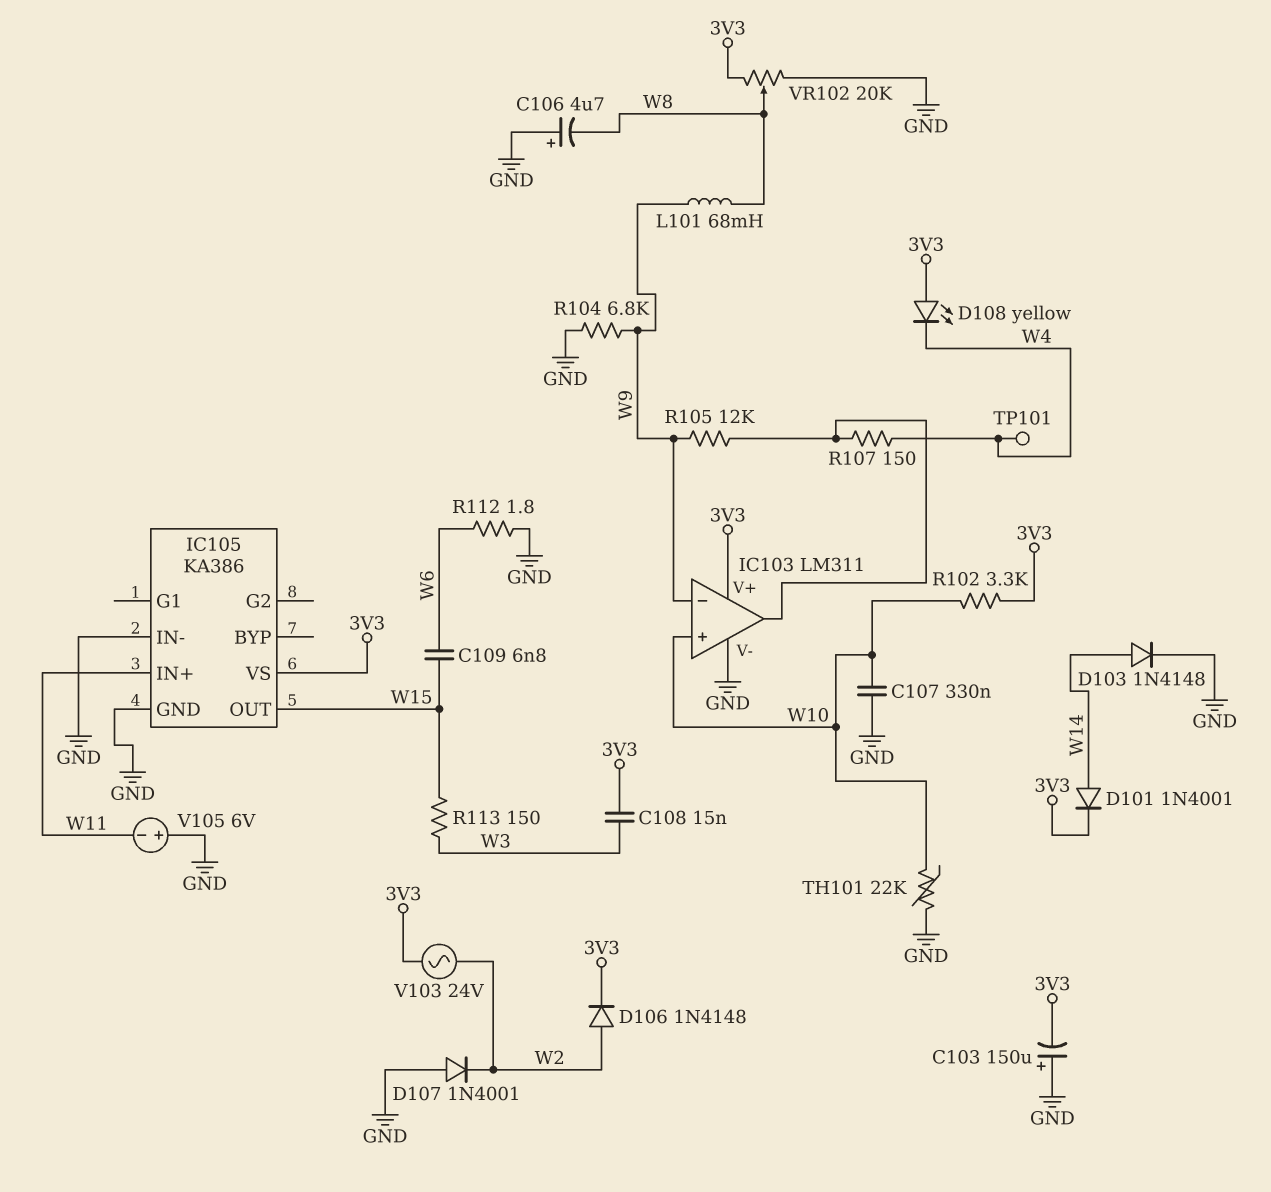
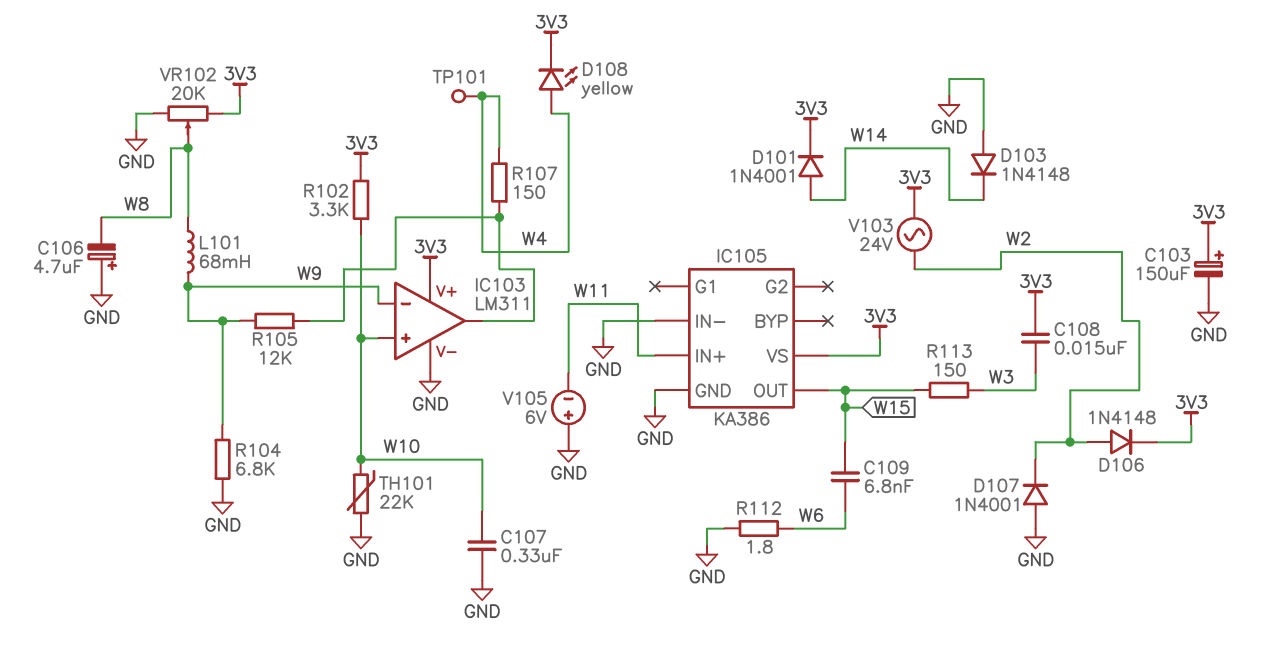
C103: 150uF (plus GND, minus 3V3) -> 150uF (plus 3V3, minus GND)
D103: diode 1N4148 (A W14, K GND) -> diode 1N4148 (A GND, K W14)
D108: LED yellow (A 3V3, K W4) -> LED yellow (A W4, K 3V3)

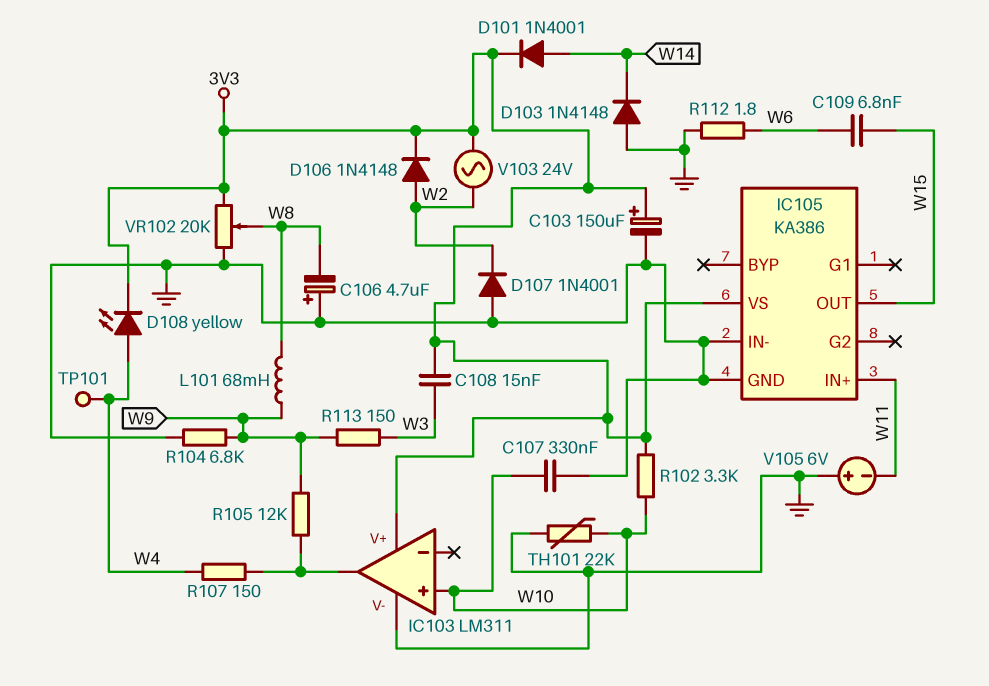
IC103 pin in-: W9 -> none
R113: 150 (W3, W15) -> 150 (W3, W9)

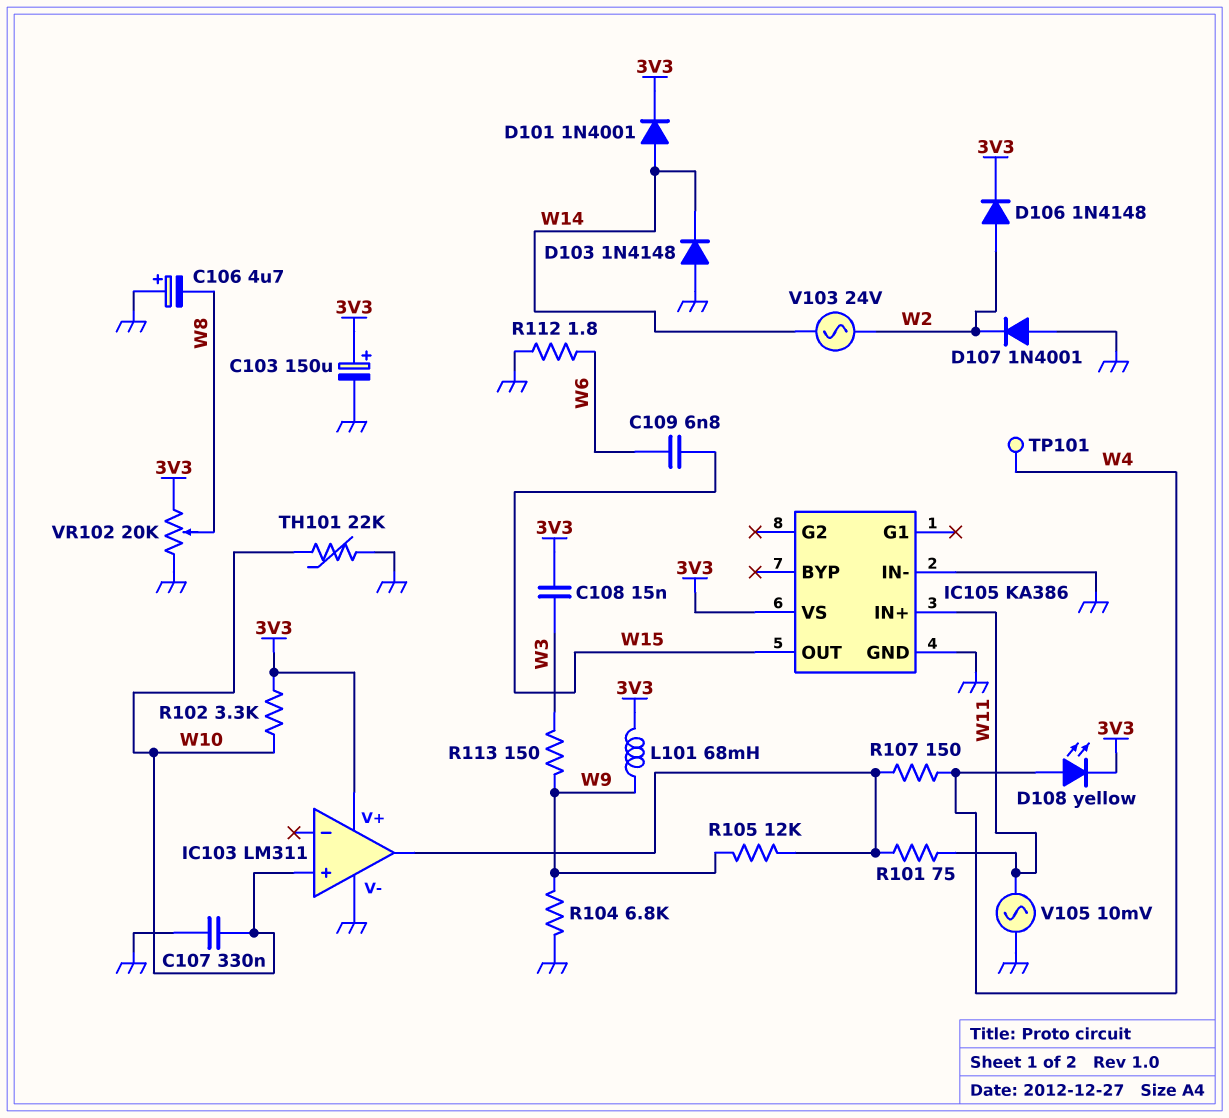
L101: 68mH (W8, W9) -> 68mH (3V3, W9)
R101: none -> 75 (IC103/out, W11)
V103: AC 24V (3V3, W2) -> AC 24V (W2, W14)
V105: 6V (plus GND, minus W11) -> AC 10mV (GND, W11)

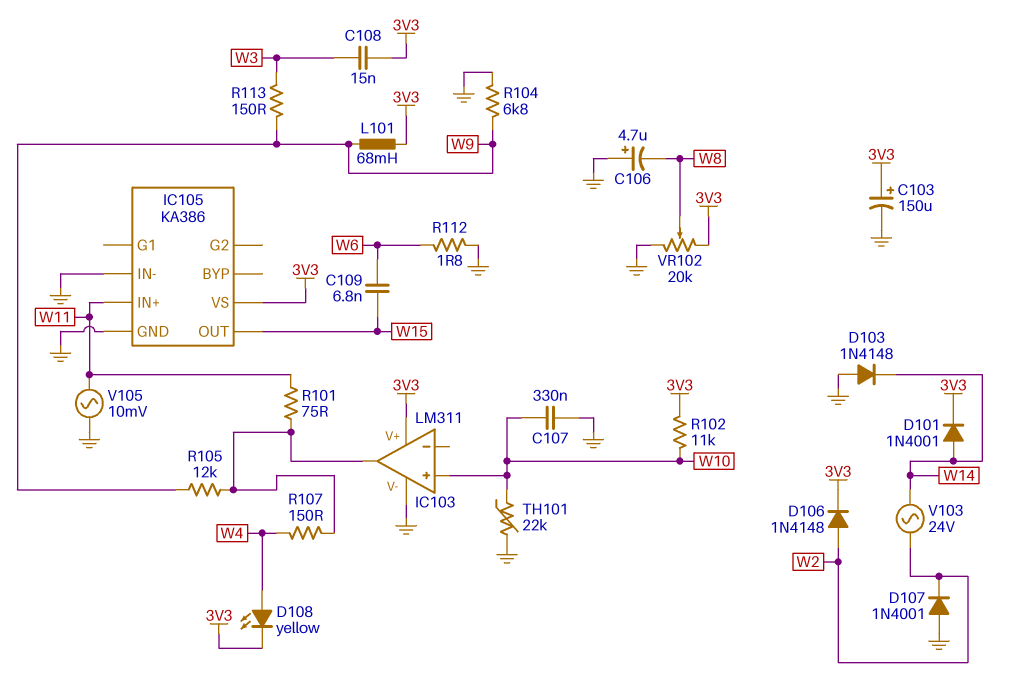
R102: 3.3k (3V3, W10) -> 11k (3V3, W10)
TP101: test point (W4) -> none

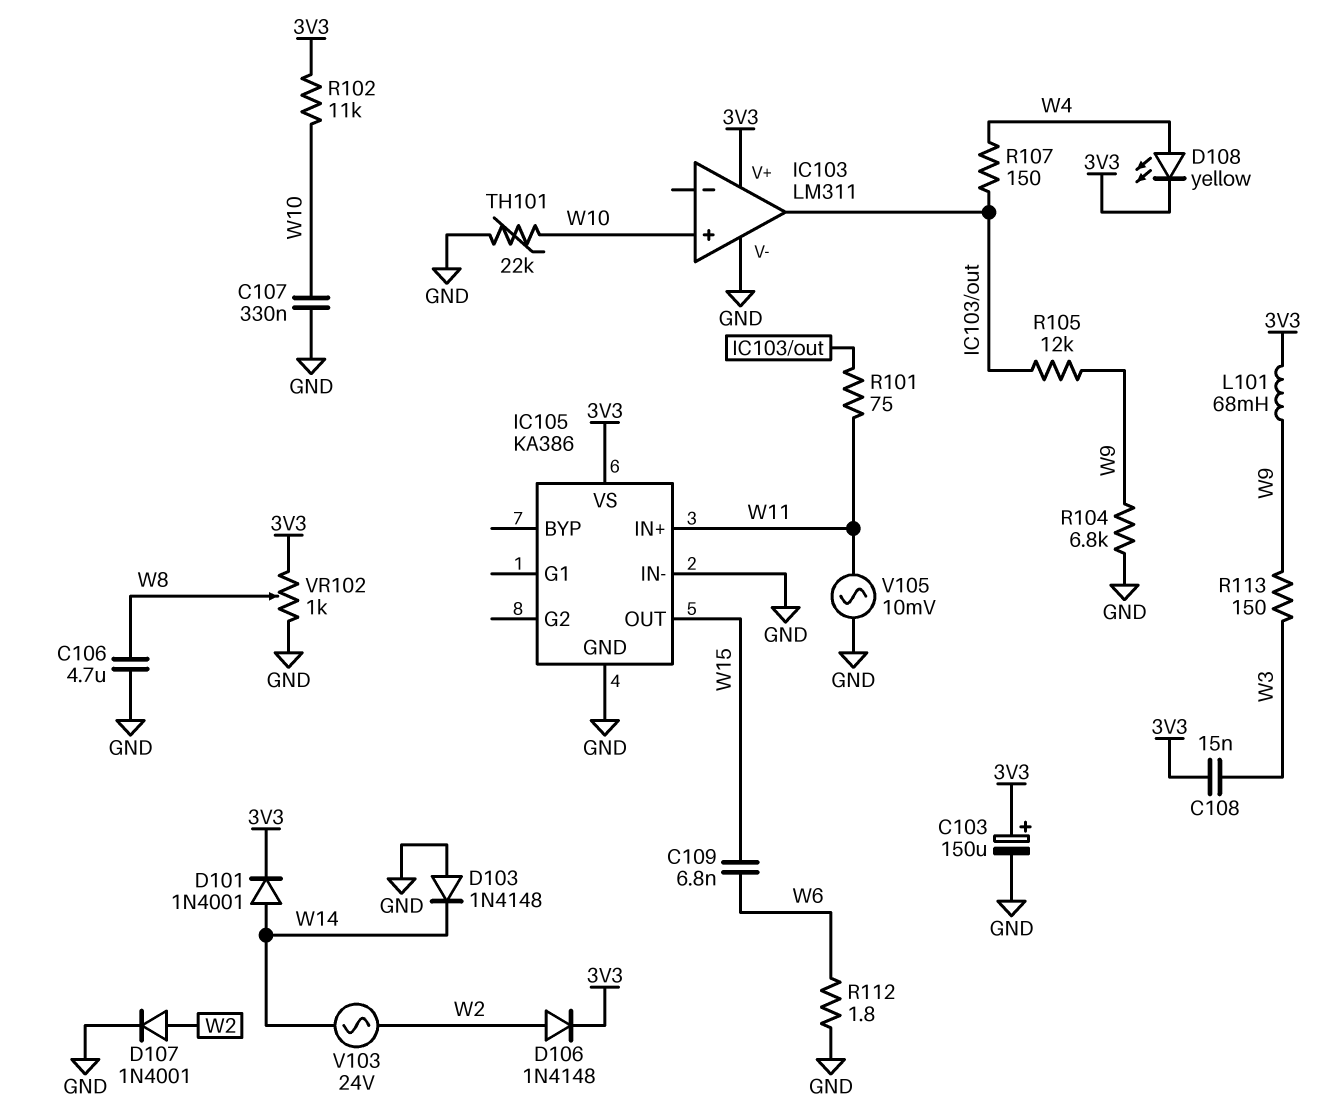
C106: 4.7uF (plus GND, minus W8) -> 4.7uF (GND, W8)
D107: diode 1N4001 (A GND, K W2) -> diode 1N4001 (A W2, K GND)
VR102: 20k (3V3, GND, wiper W8) -> 1k (3V3, GND, wiper W8)

